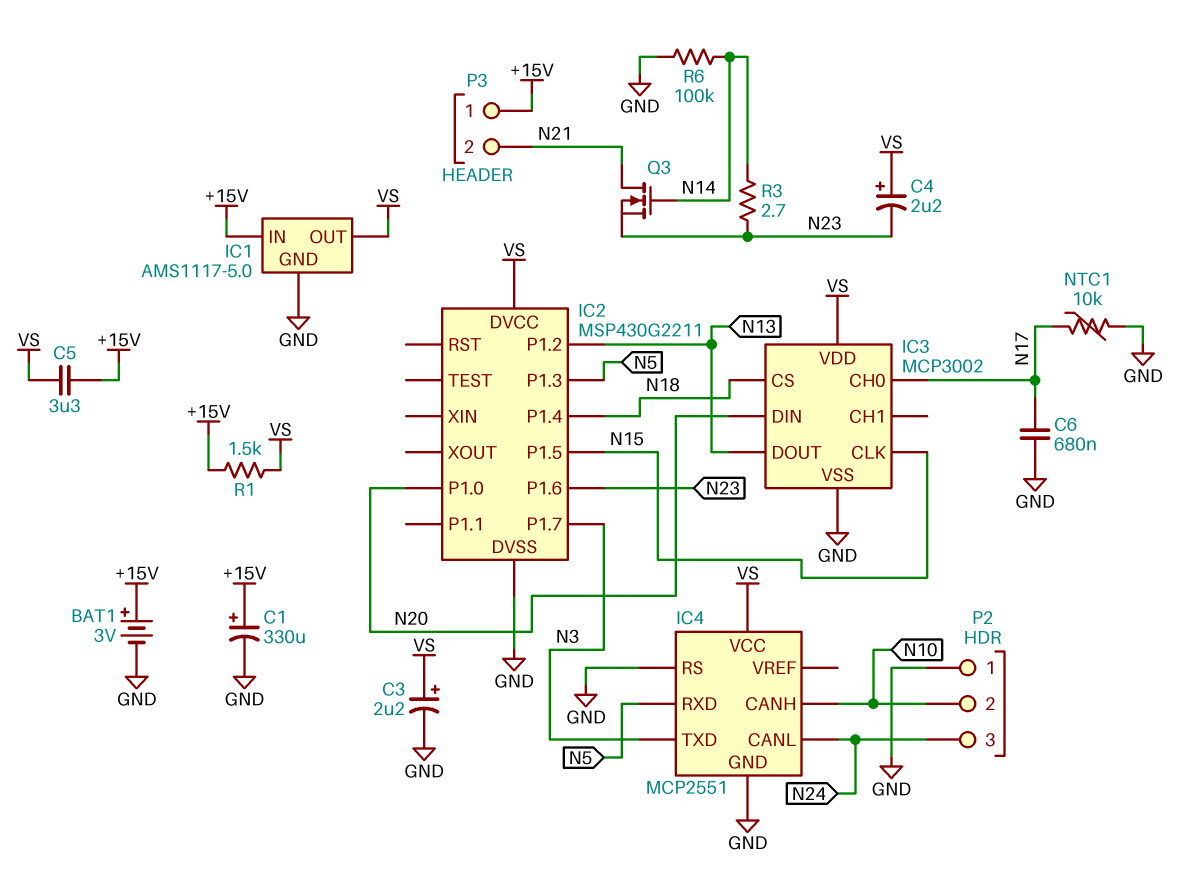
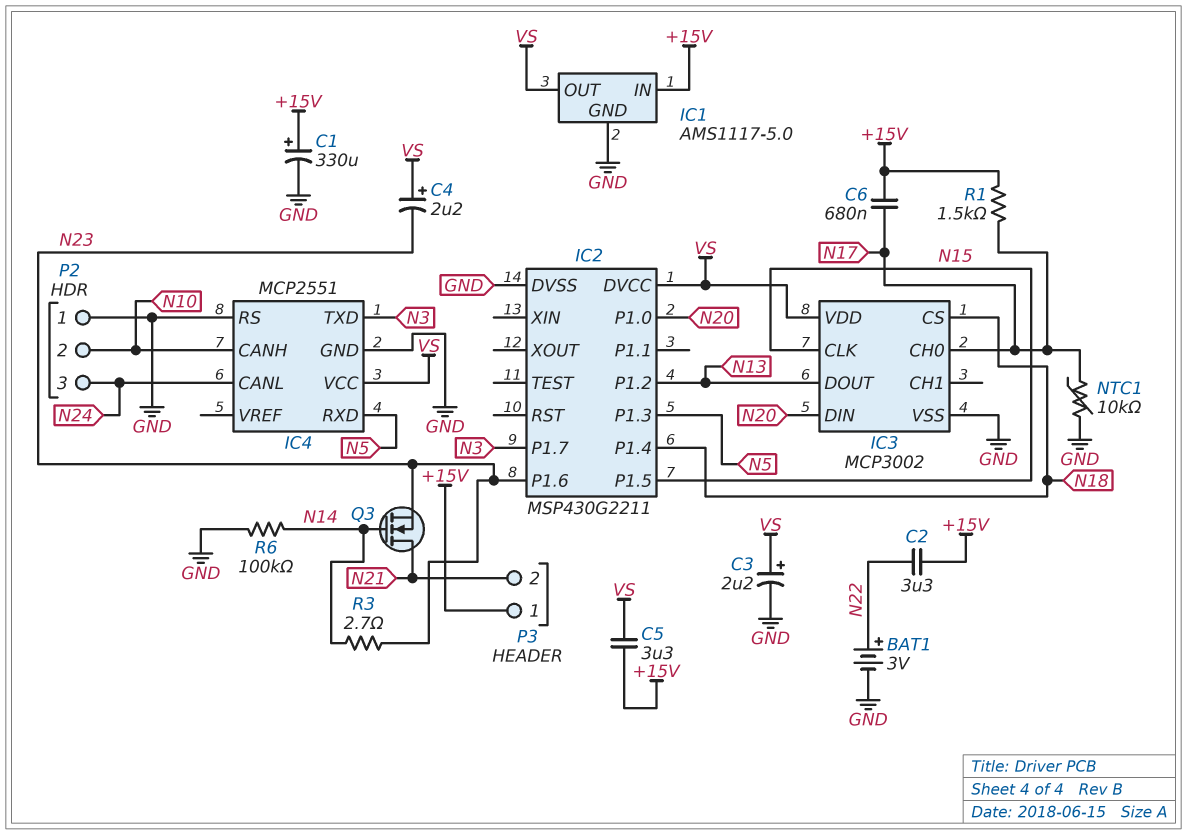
BAT1: 3V (plus +15V, minus GND) -> 3V (plus N22, minus GND)
C2: none -> 3.3uF (+15V, N22)
C6: 680nF (GND, N17) -> 680nF (+15V, N17)
R1: 1.5k (+15V, VS) -> 1.5k (+15V, N17)

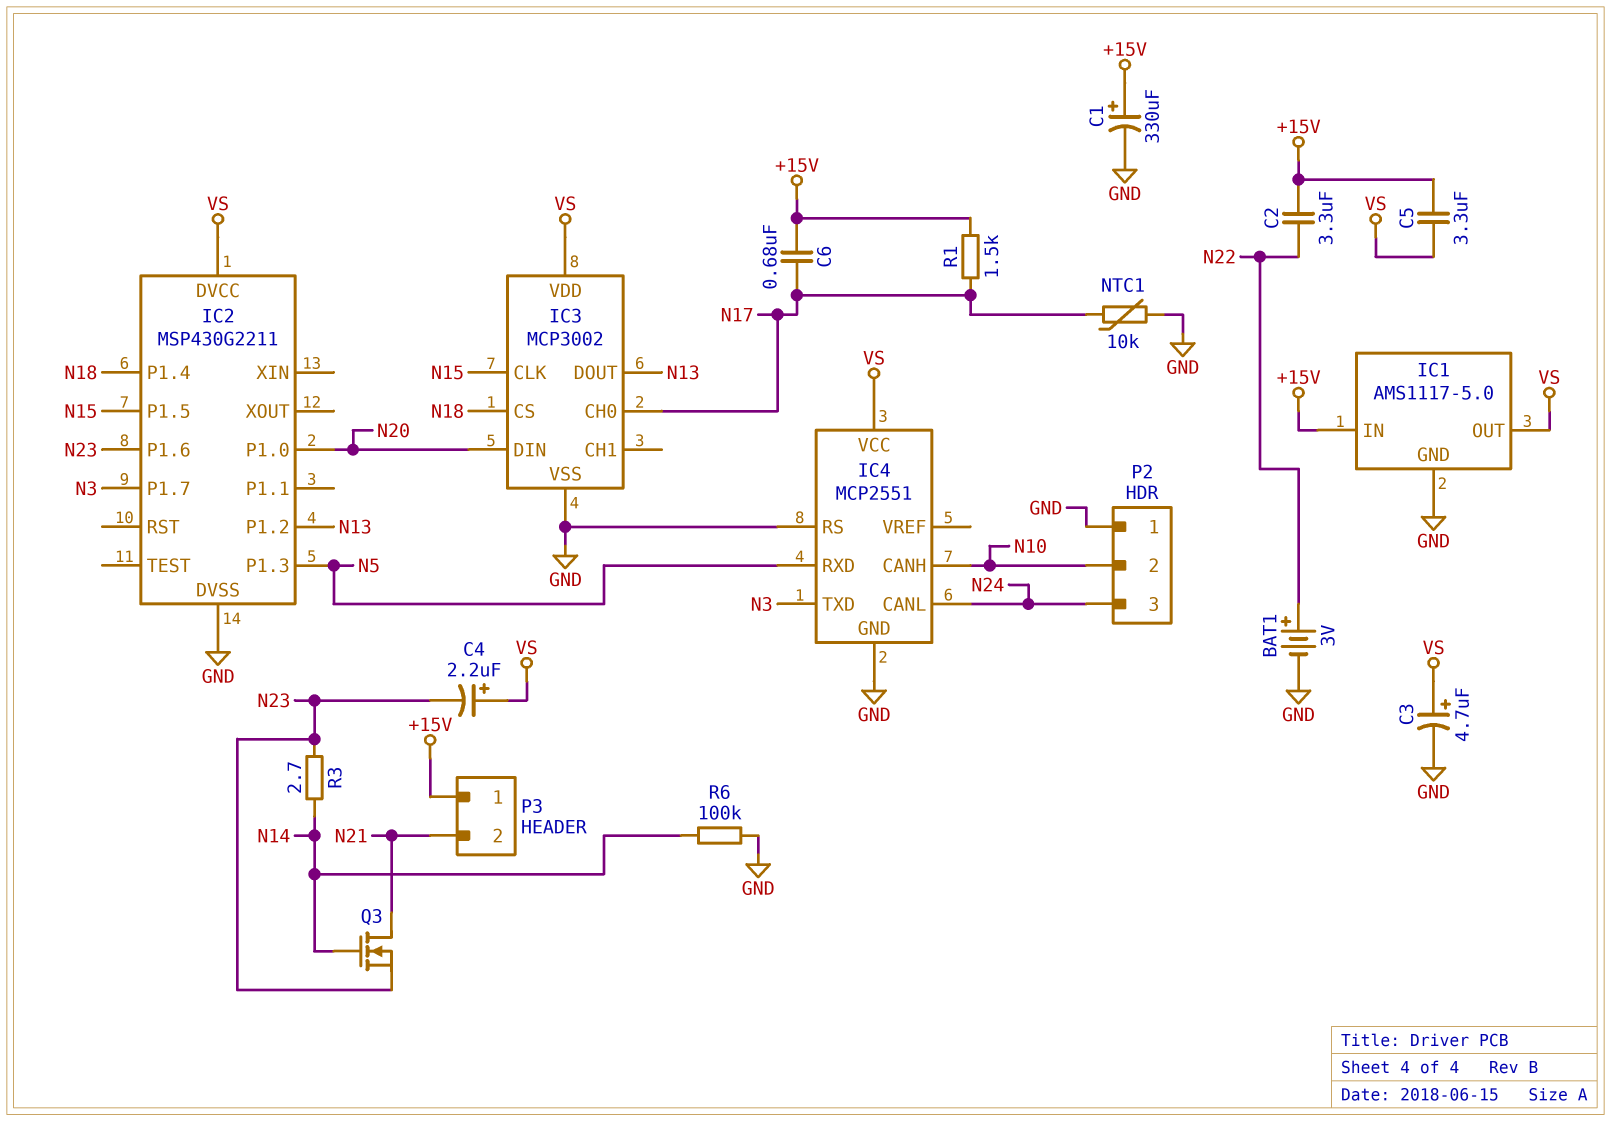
C3: 2.2uF (plus VS, minus GND) -> 4.7uF (plus VS, minus GND)

